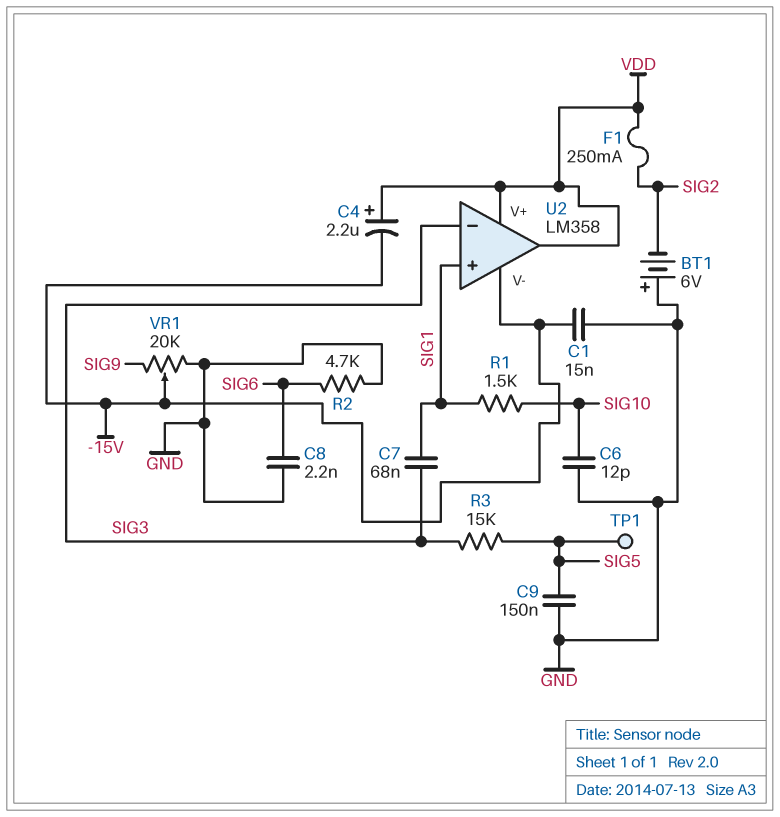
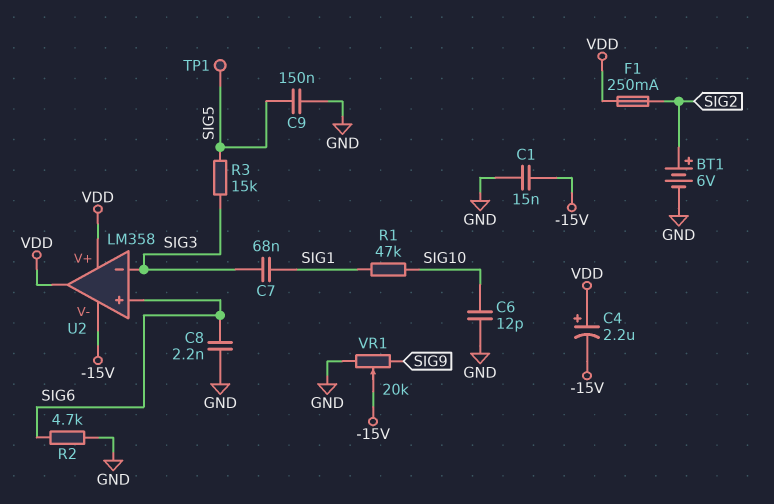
BT1: 6V (plus GND, minus SIG2) -> 6V (plus SIG2, minus GND)
R1: 1.5k (SIG1, SIG10) -> 47k (SIG1, SIG10)
U2 pin in+: SIG1 -> SIG6

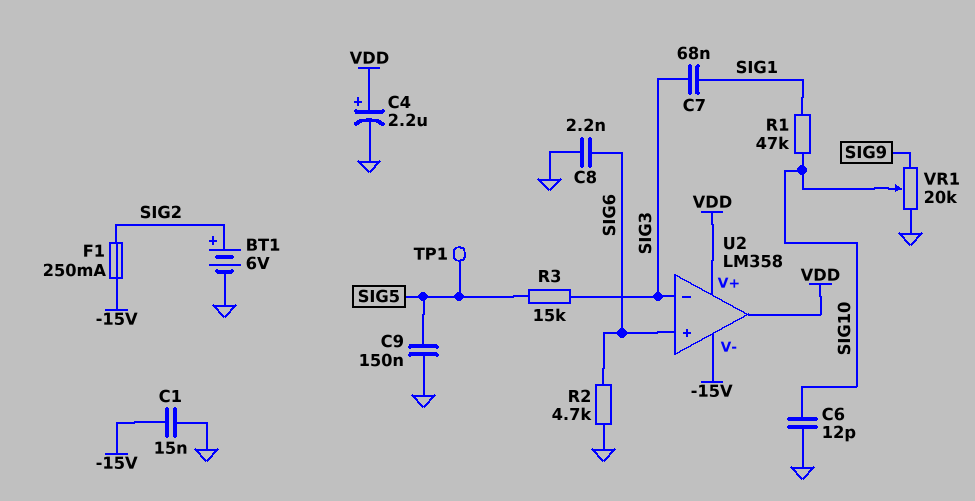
C4: 2.2uF (plus VDD, minus -15V) -> 2.2uF (plus VDD, minus GND)
F1: 250mA (SIG2, VDD) -> 250mA (-15V, SIG2)
VR1: 20k (GND, SIG9, wiper -15V) -> 20k (GND, SIG9, wiper SIG10)

